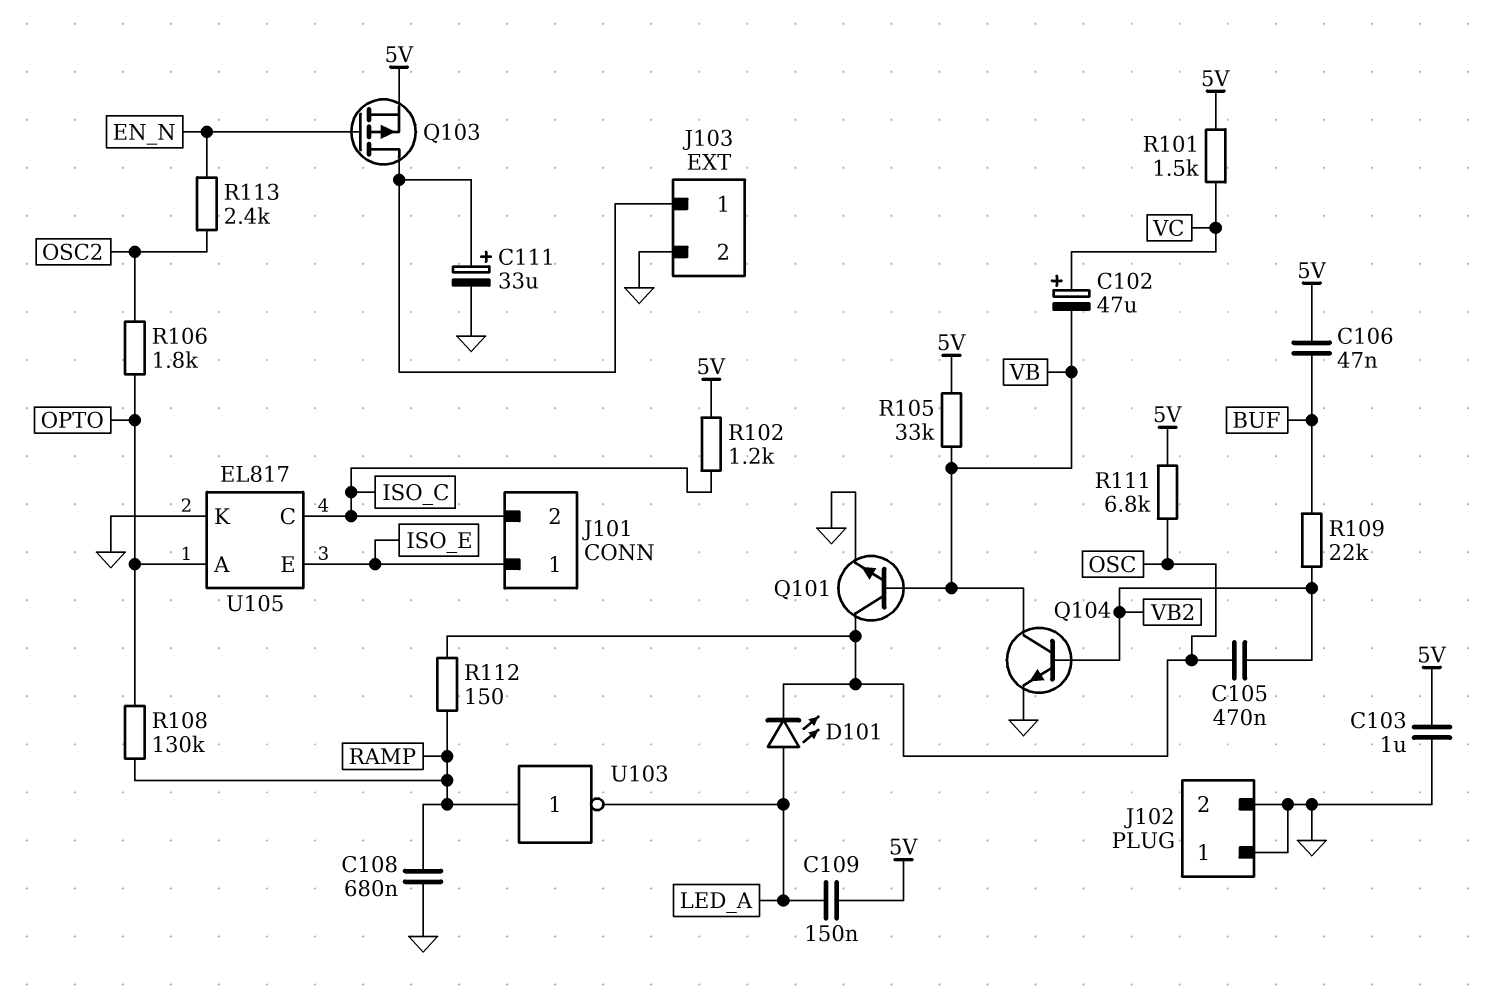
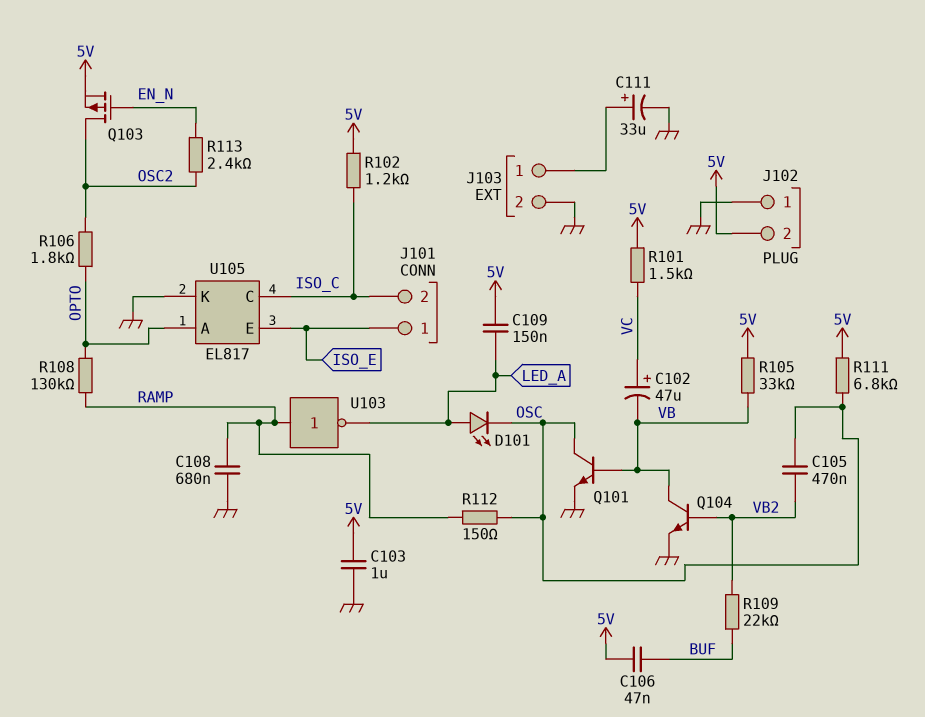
J102 pin 2: GND -> 5V
Q103: PMOS (G EN_N, D J103/1, S 5V) -> PMOS (G EN_N, D OSC2, S 5V)

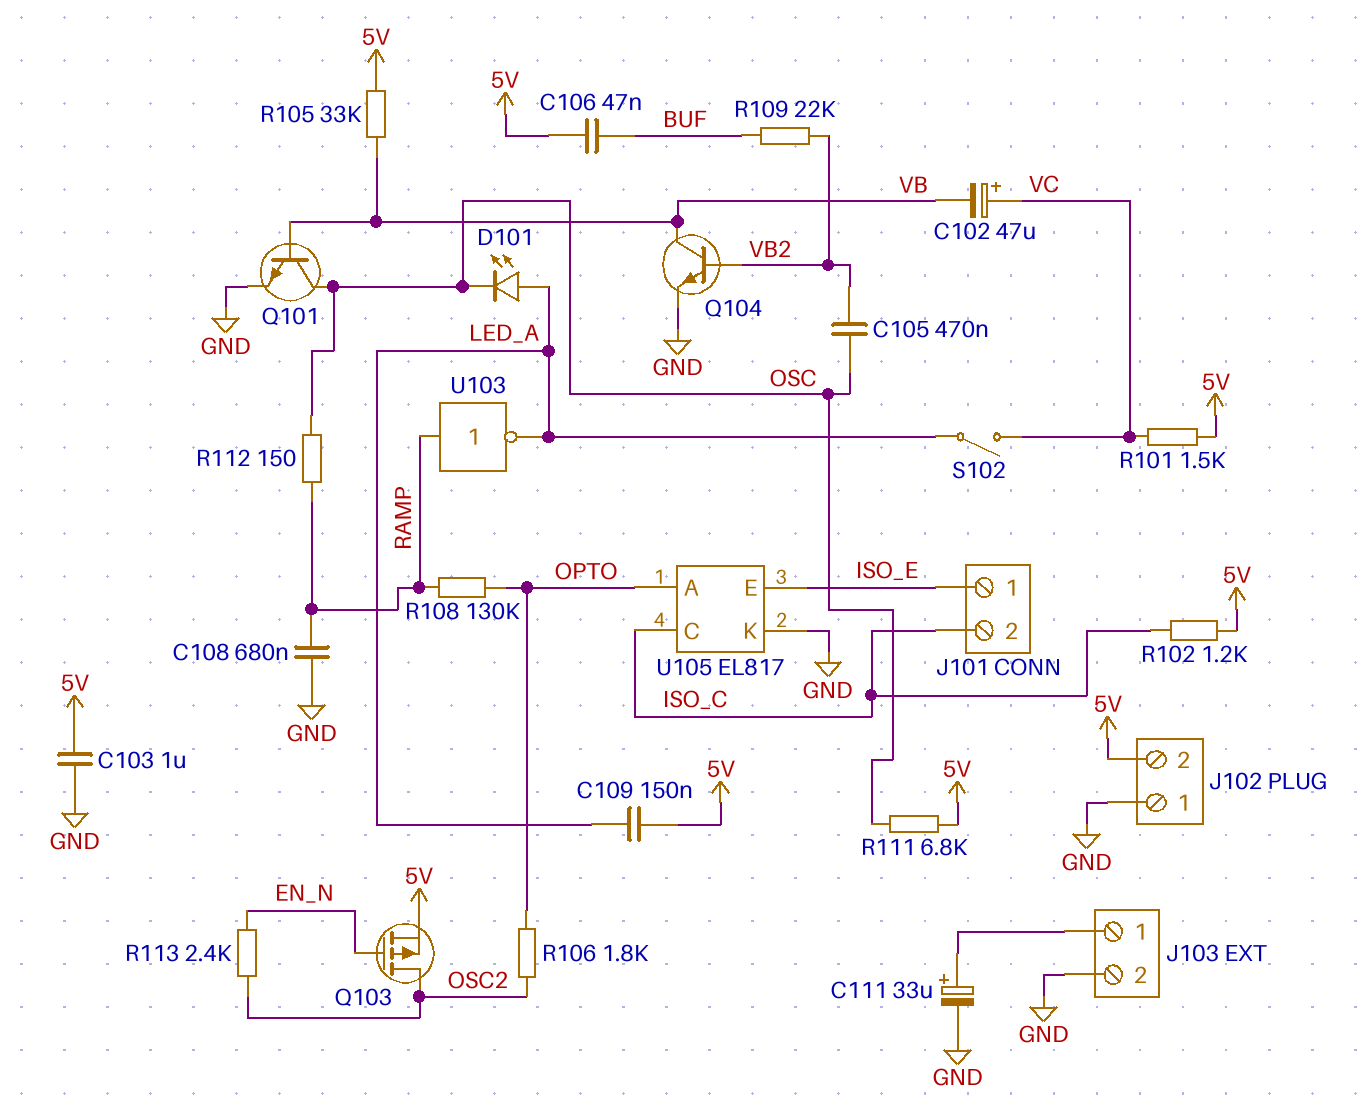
S102: none -> switch (LED_A, VC)

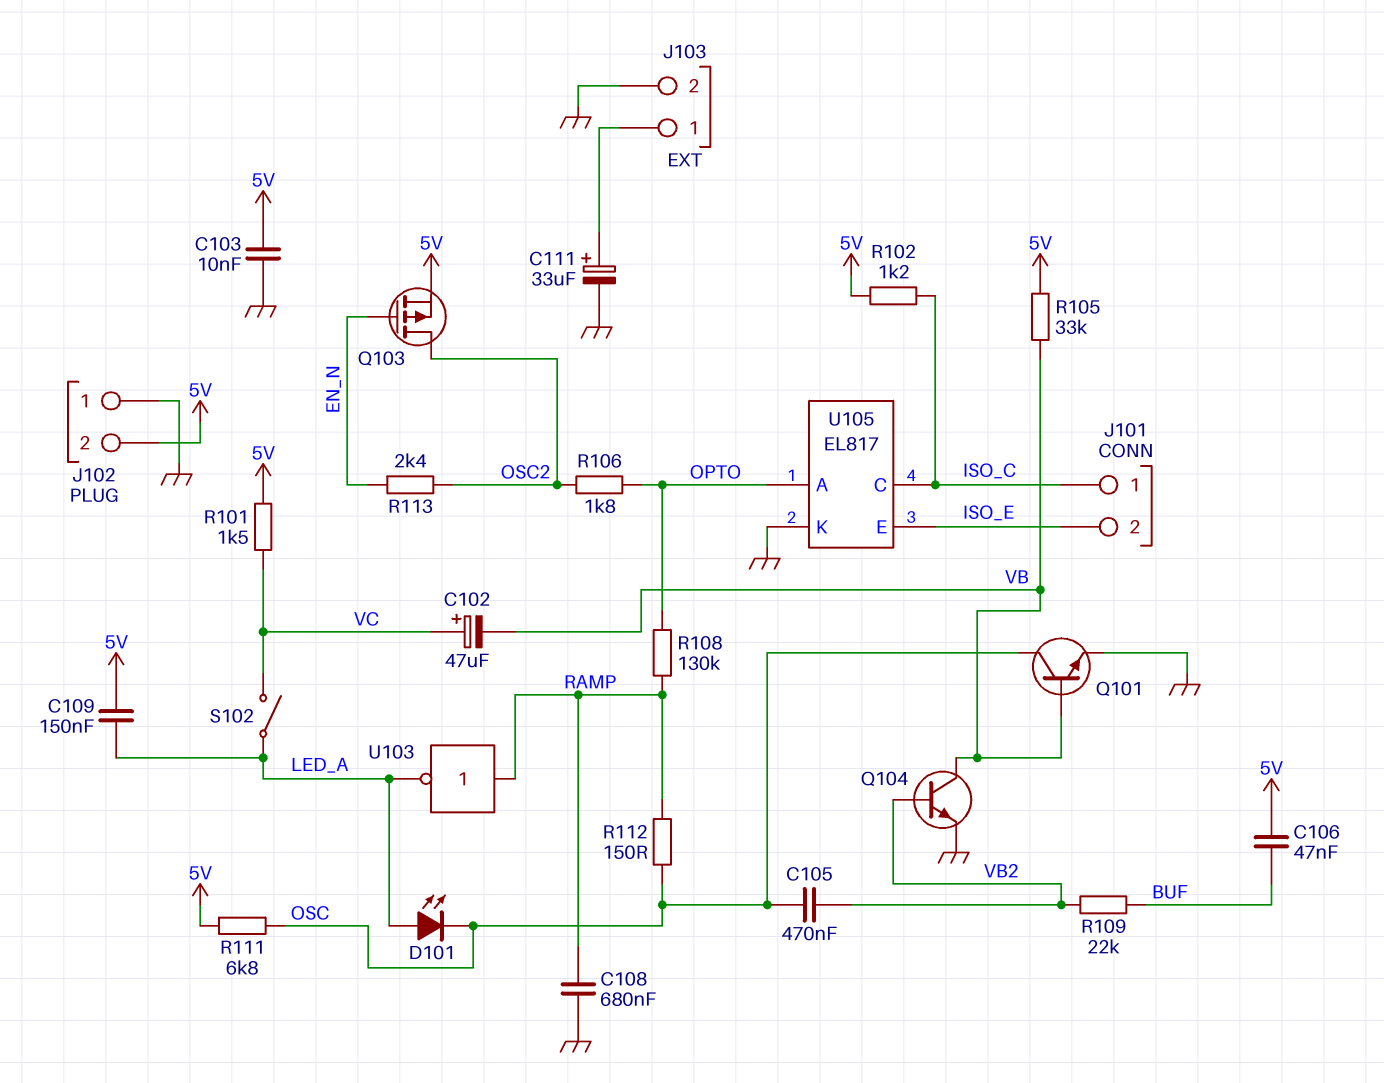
C103: 1uF (5V, GND) -> 10nF (5V, GND)
J101 pin 1: ISO_E -> ISO_C
J101 pin 2: ISO_C -> ISO_E

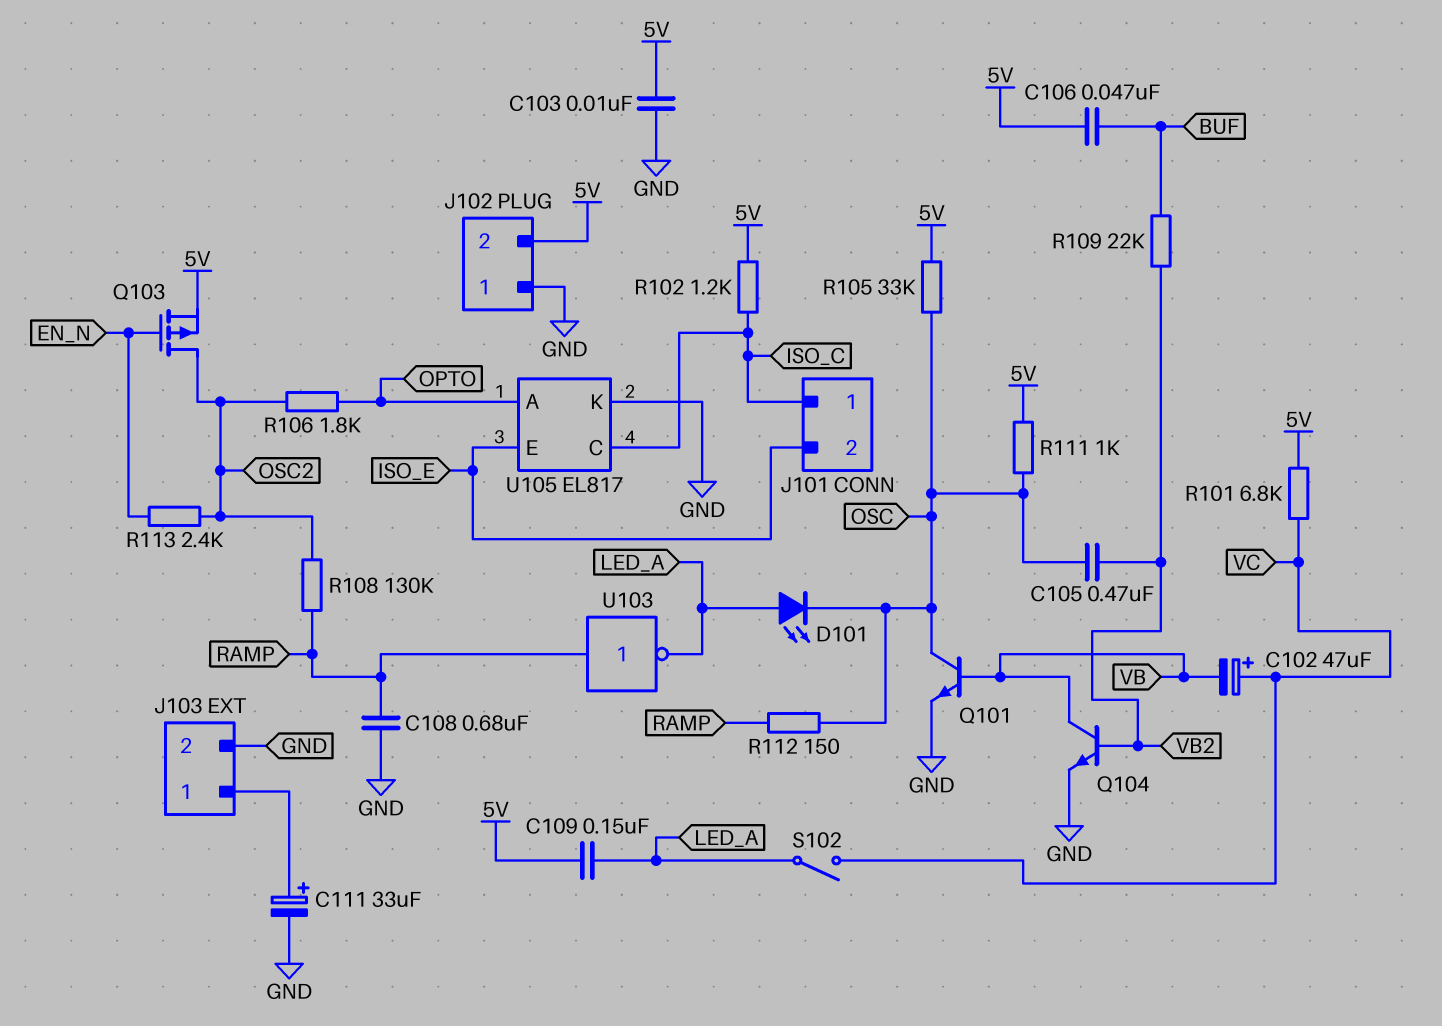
R101: 1.5k (5V, VC) -> 6.8k (5V, VC)
R105: 33k (5V, VB) -> 33k (5V, OSC)
R108: 130k (OPTO, RAMP) -> 130k (OSC2, RAMP)
R111: 6.8k (5V, OSC) -> 1k (5V, OSC)

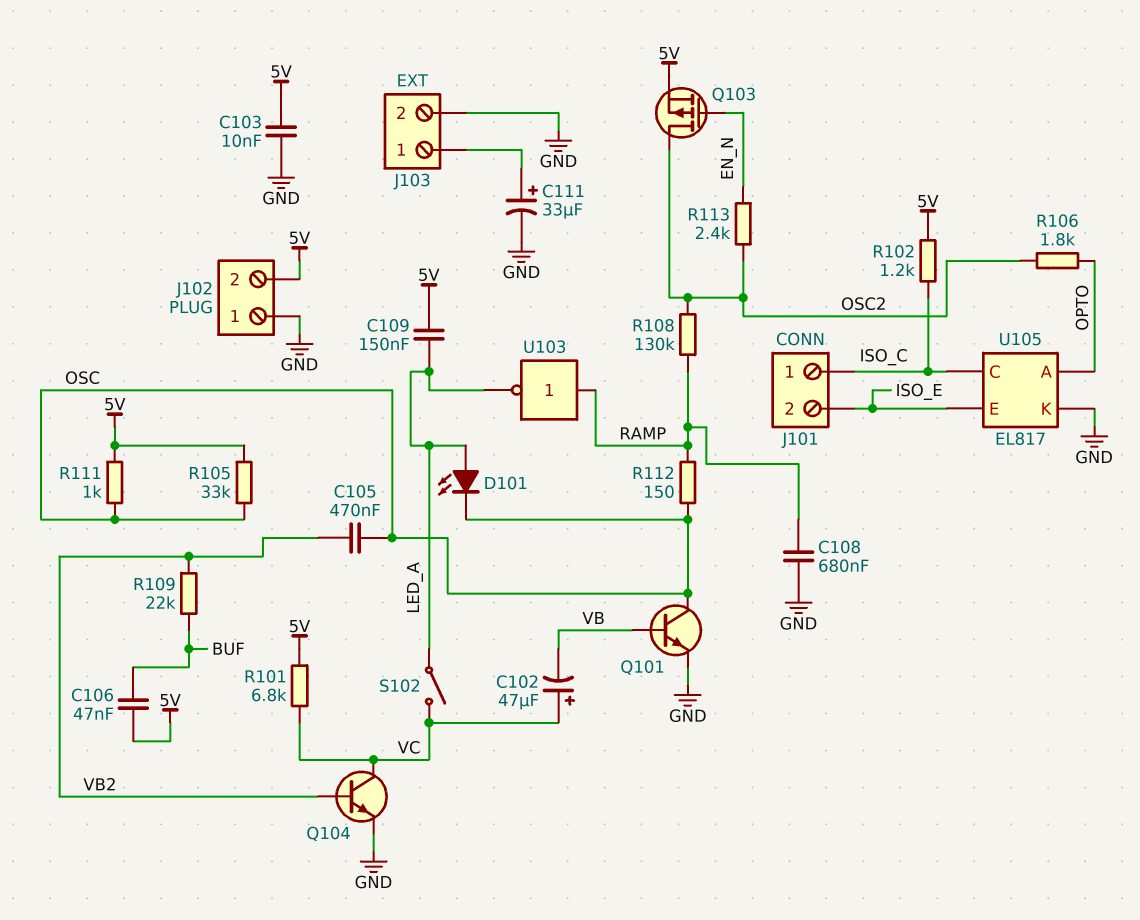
Q104: NPN (B VB2, C VB, E GND) -> NPN (B VB2, C VC, E GND)

